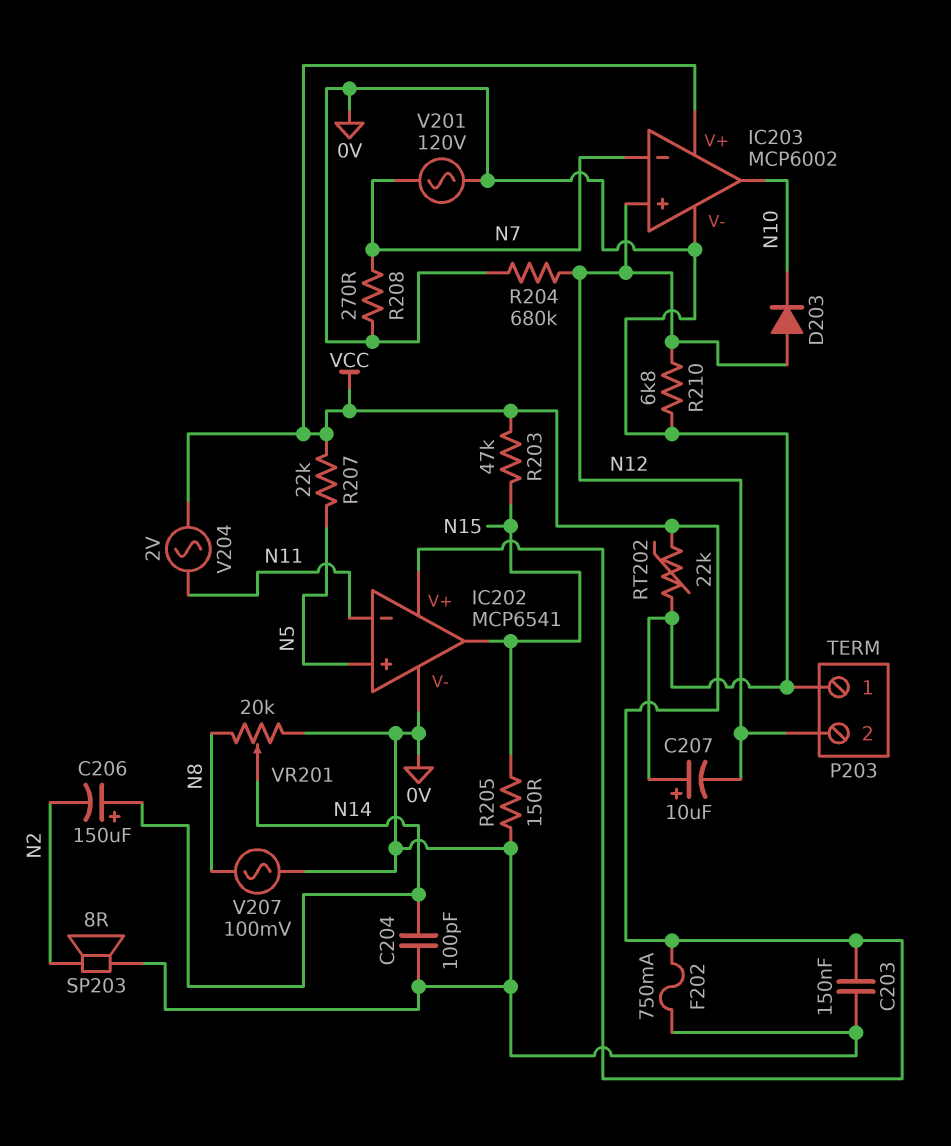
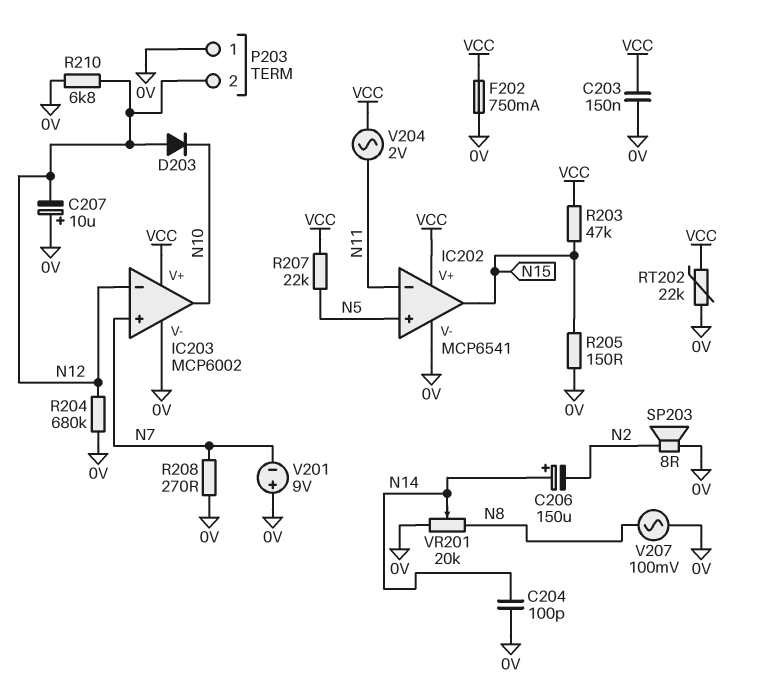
IC203 pin in+: N12 -> N7
IC203 pin in-: N7 -> N12
V201: AC 120V (0V, N7) -> 9V (plus 0V, minus N7)

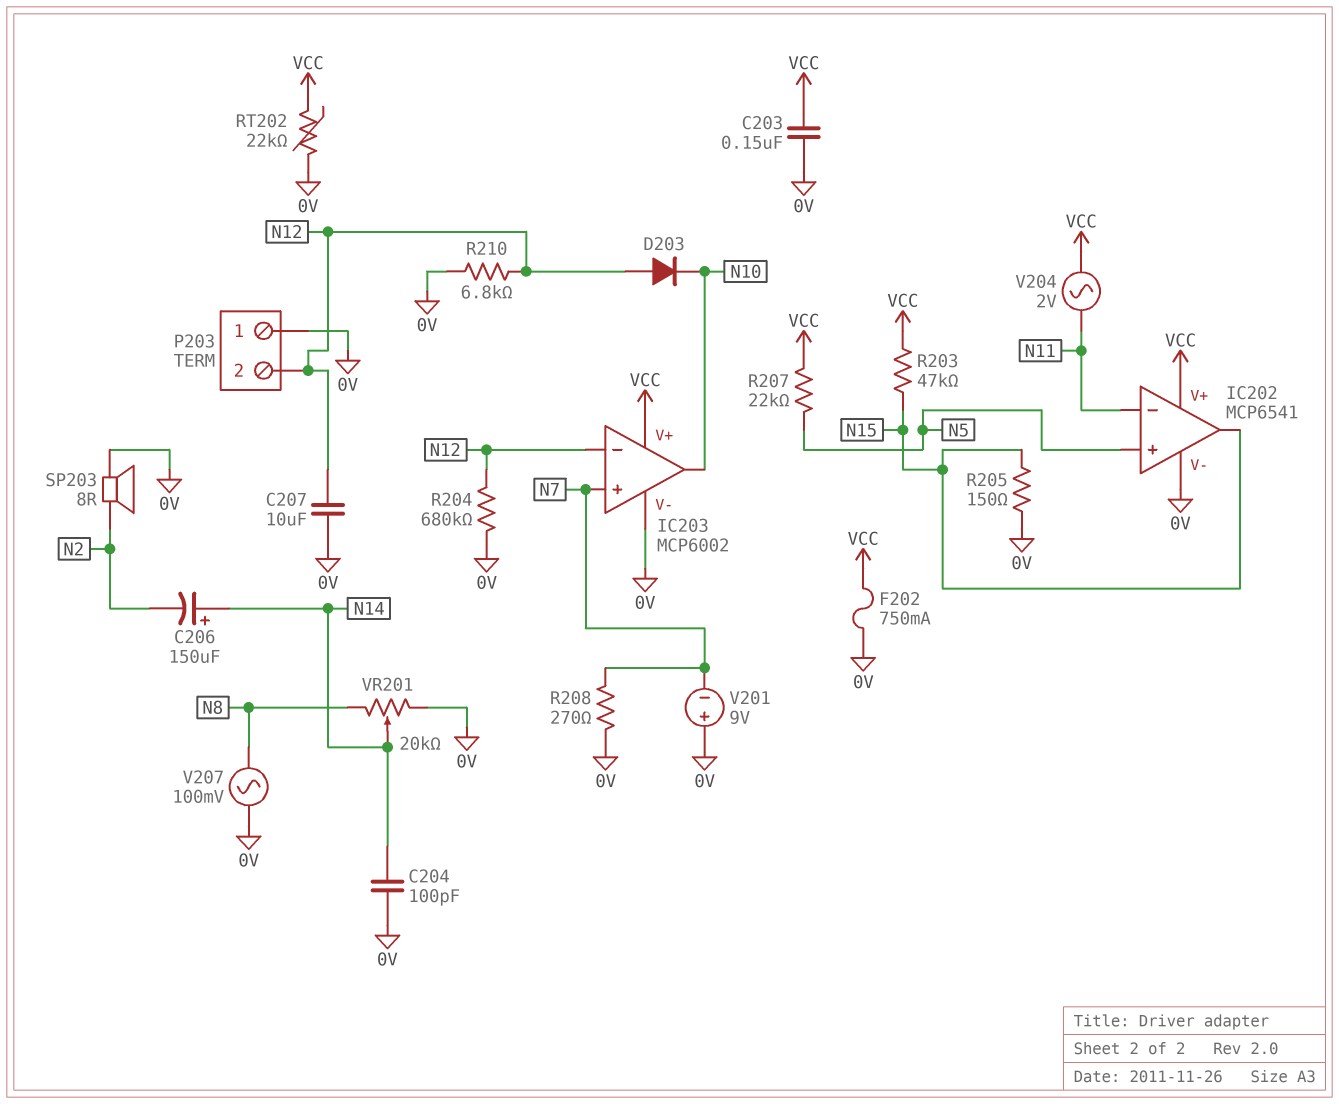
C207: 10uF (plus 0V, minus N12) -> 10uF (0V, N12)

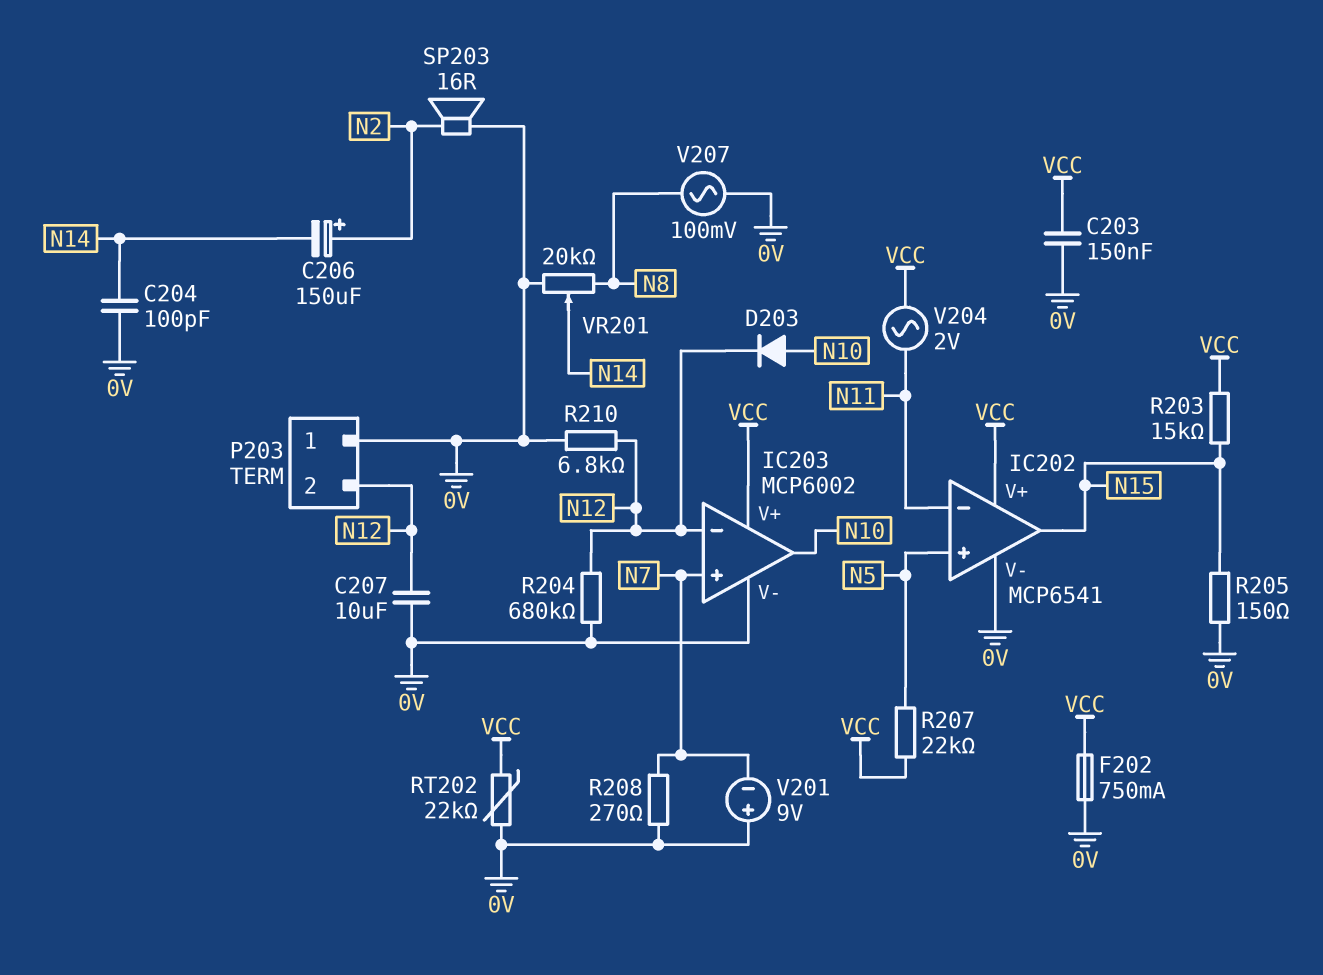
C206: 150uF (plus N14, minus N2) -> 150uF (plus N2, minus N14)
D203: diode (A N12, K N10) -> diode (A N10, K N12)
R203: 47k (N15, VCC) -> 15k (N15, VCC)
SP203: speaker 8R (0V, N2) -> speaker 16R (0V, N2)

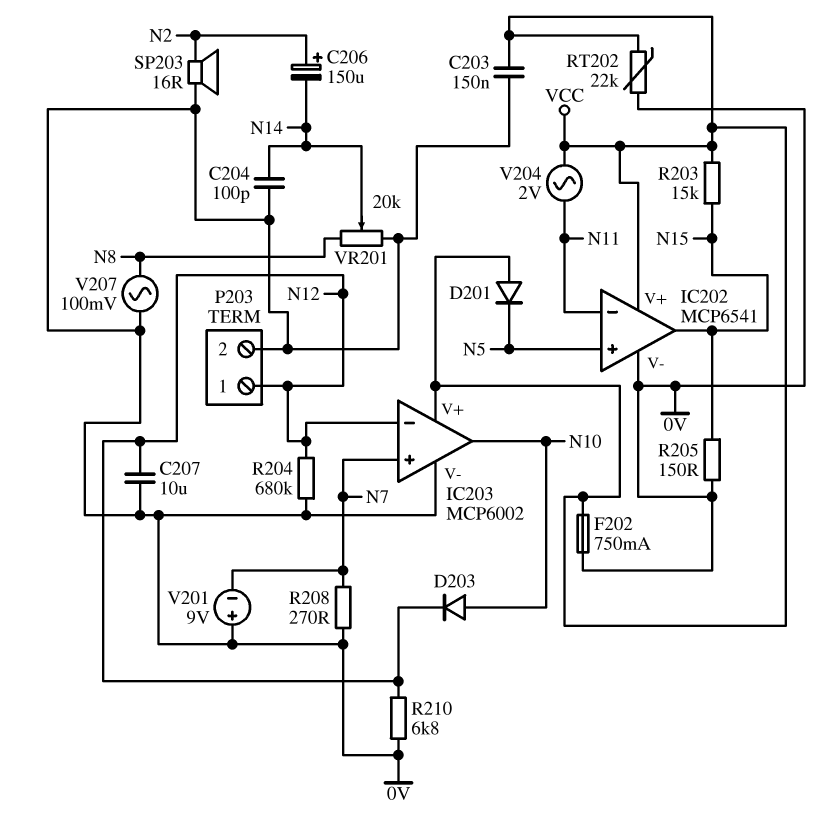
D201: none -> diode (A VCC, K N5)
P203 pin 1: 0V -> N12
P203 pin 2: N12 -> 0V
R207: 22k (N5, VCC) -> none

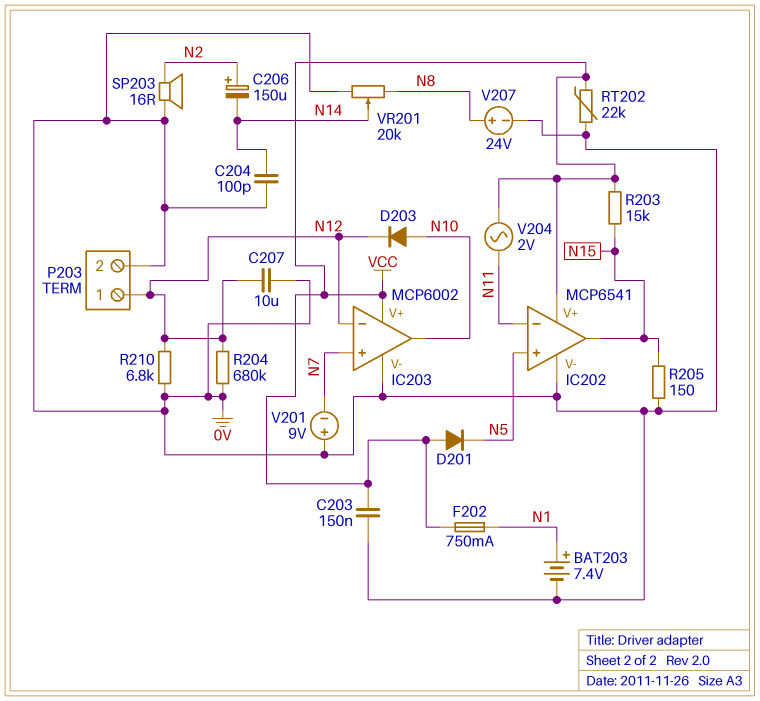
BAT203: none -> 7.4V (plus N1, minus 0V)
F202: 750mA (0V, VCC) -> 750mA (N1, VCC)
R208: 270 (0V, N7) -> none
V207: AC 100mV (0V, N8) -> 24V (plus N8, minus 0V)

